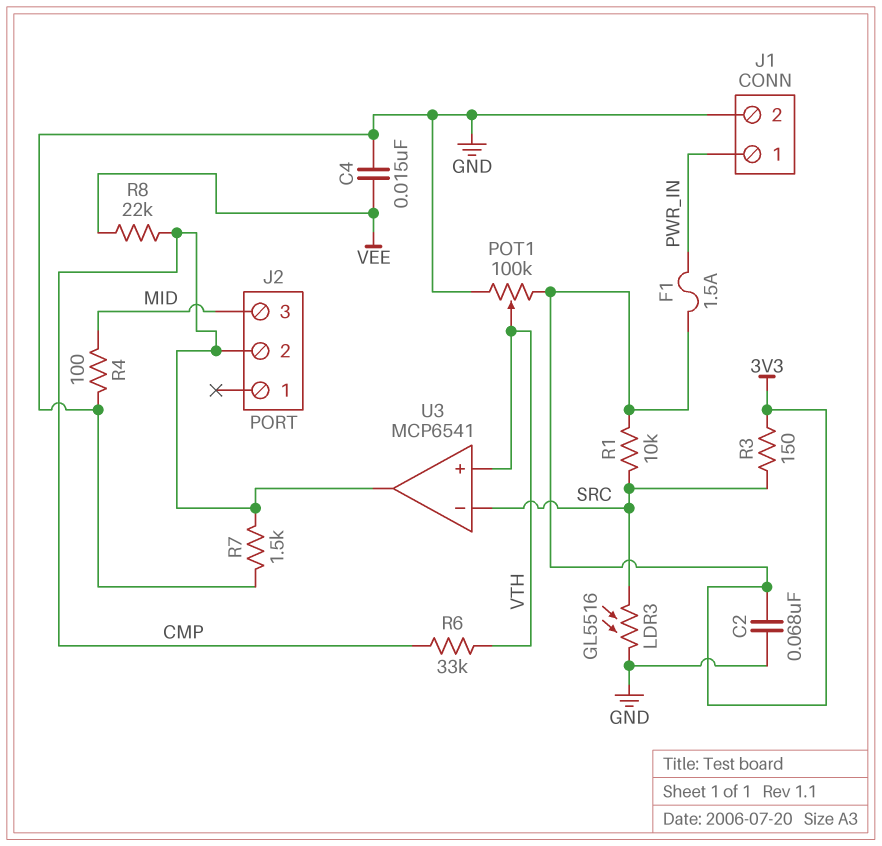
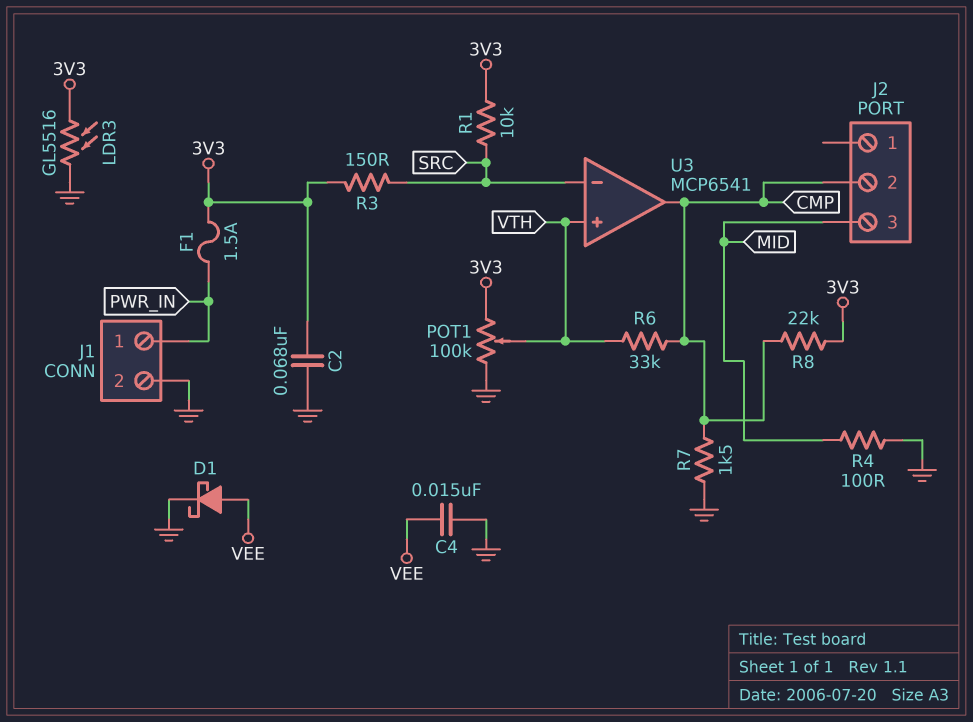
D1: none -> schottky (A VEE, K GND)
LDR3: GL5516 (GND, SRC) -> GL5516 (3V3, GND)
R8: 22k (CMP, VEE) -> 22k (3V3, CMP)

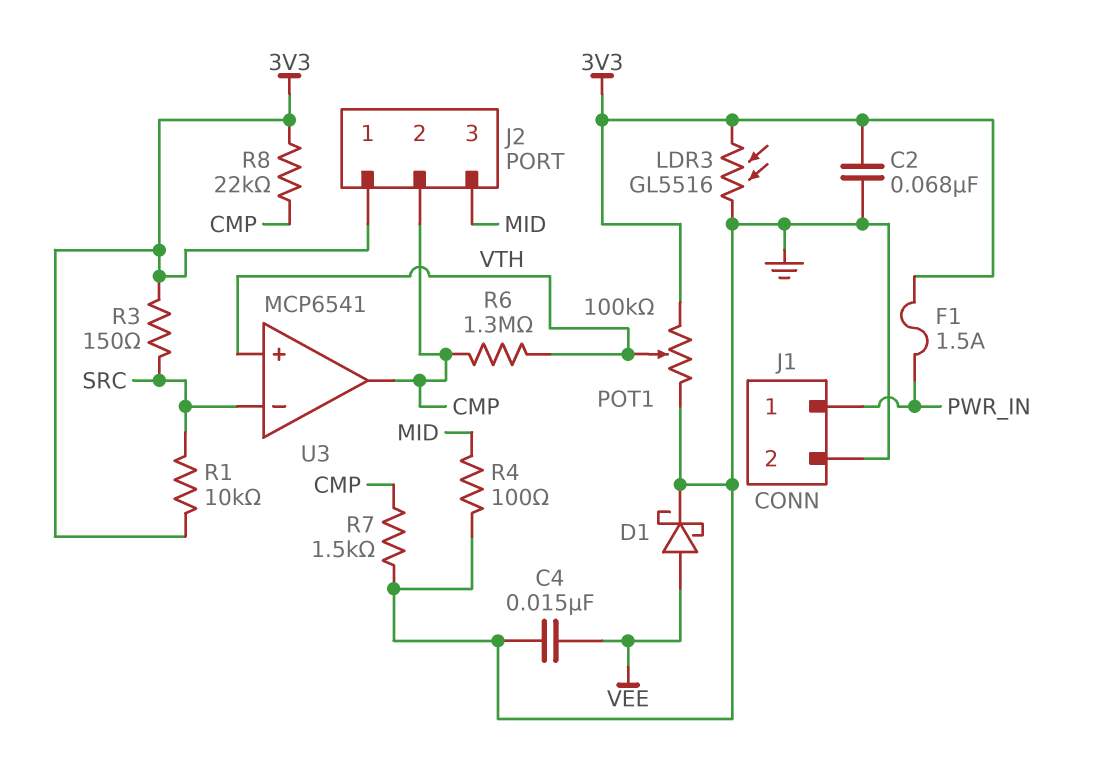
J2 pin 1: none -> 3V3
R6: 33k (CMP, VTH) -> 1.3M (CMP, VTH)

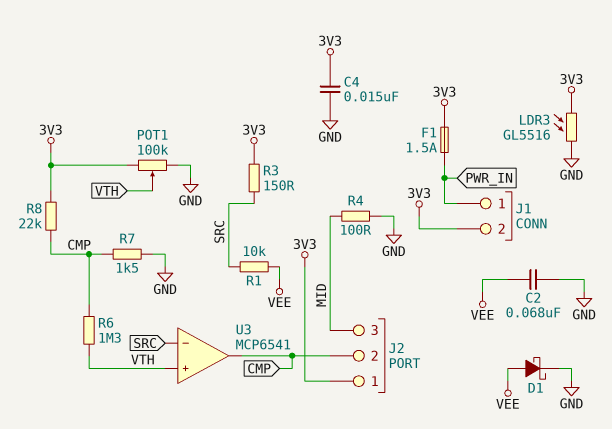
C2: 68nF (3V3, GND) -> 68nF (GND, VEE)
C4: 15nF (GND, VEE) -> 15nF (3V3, GND)
J1 pin 2: GND -> 3V3
R1: 10k (3V3, SRC) -> 10k (SRC, VEE)

